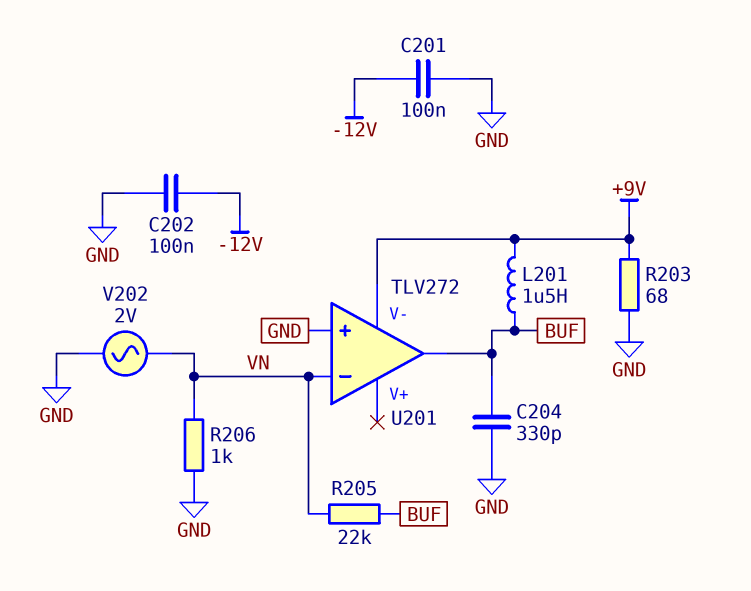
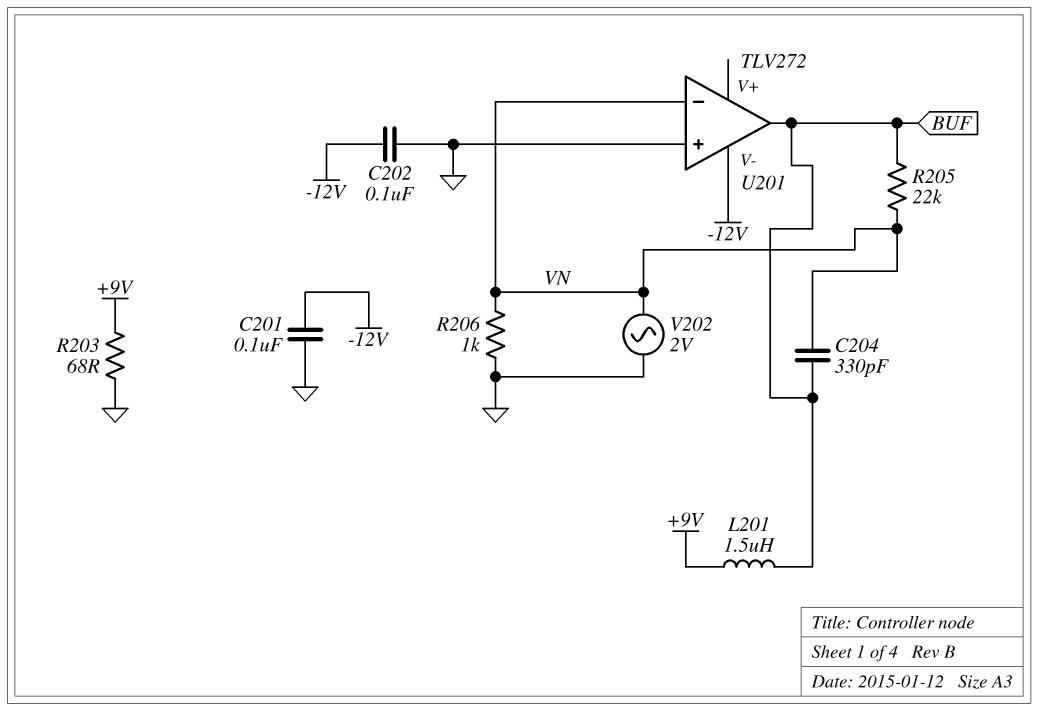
C204: 330pF (BUF, GND) -> 330pF (BUF, VN)
U201 pin V-: +9V -> -12V

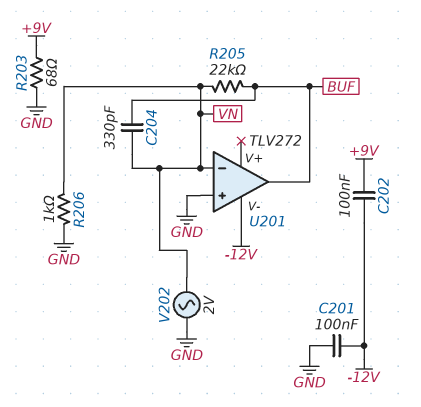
C202: 100nF (-12V, GND) -> 100nF (+9V, -12V)
L201: 1.5uH (+9V, BUF) -> none

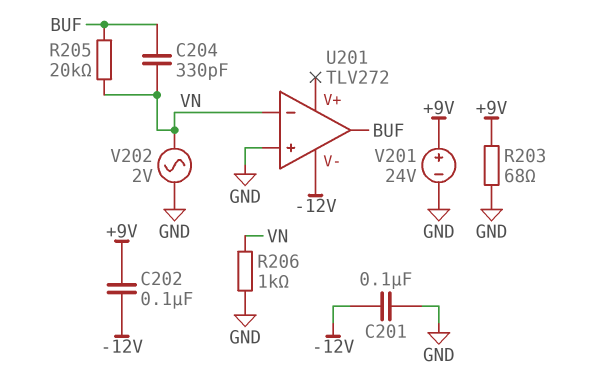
R205: 22k (BUF, VN) -> 20k (BUF, VN)
V201: none -> 24V (plus +9V, minus GND)

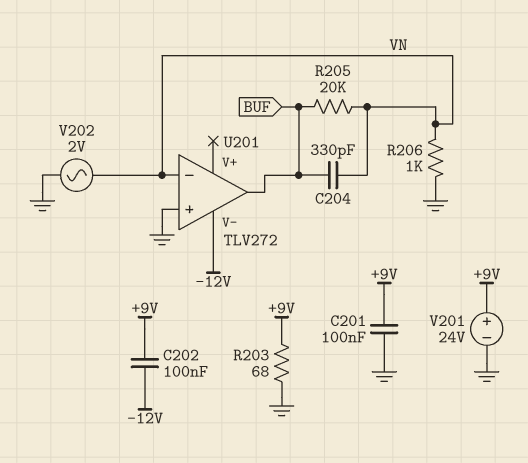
C201: 100nF (-12V, GND) -> 100nF (+9V, GND)

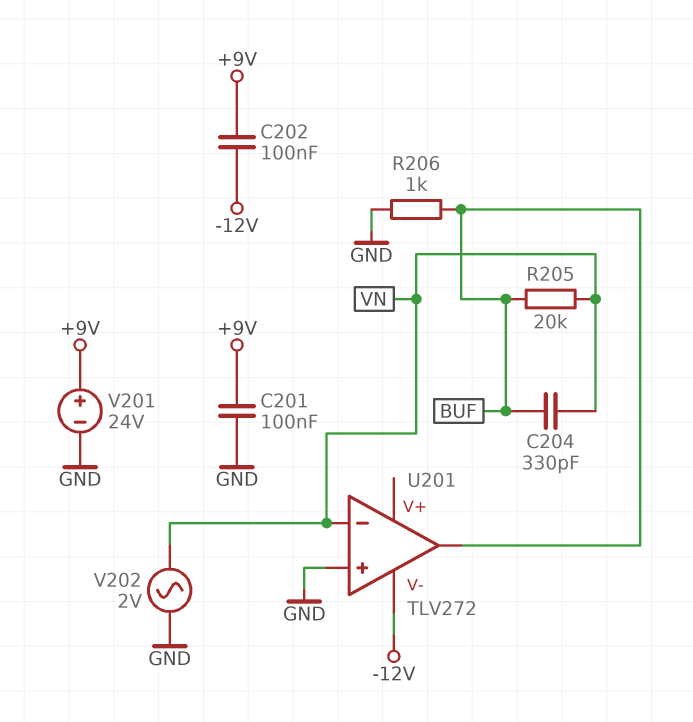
R203: 68 (+9V, GND) -> none
R206: 1k (GND, VN) -> 1k (BUF, GND)

